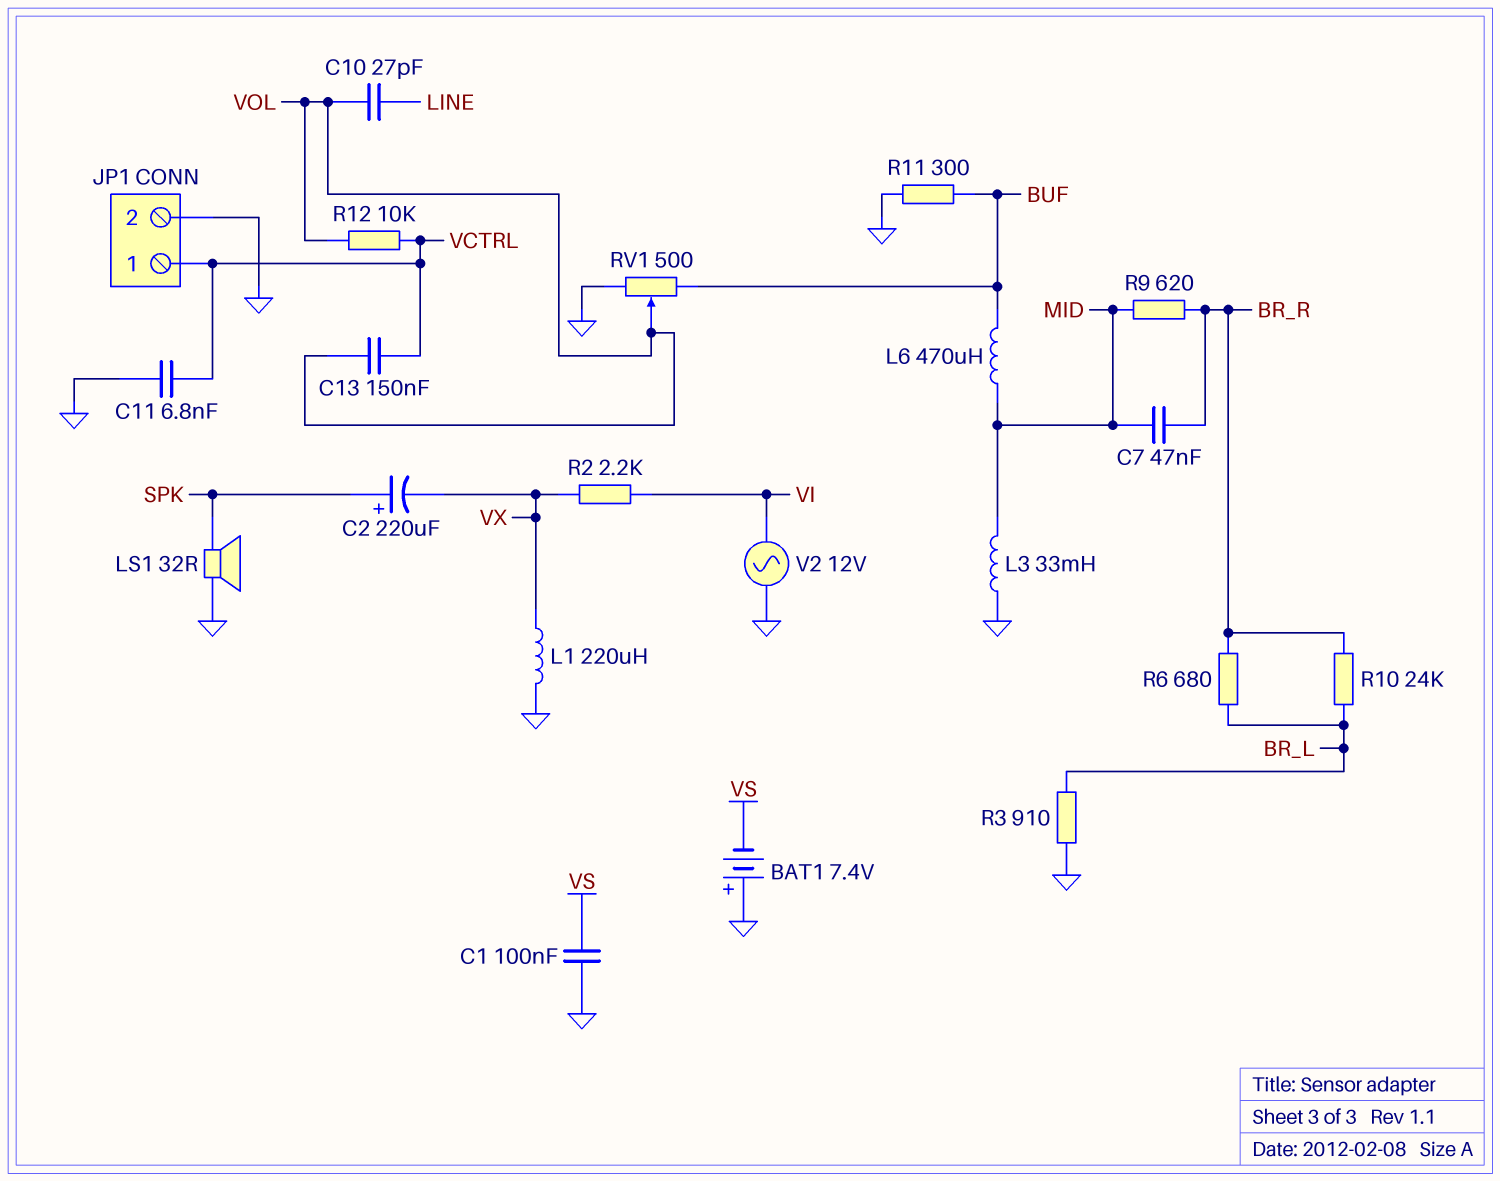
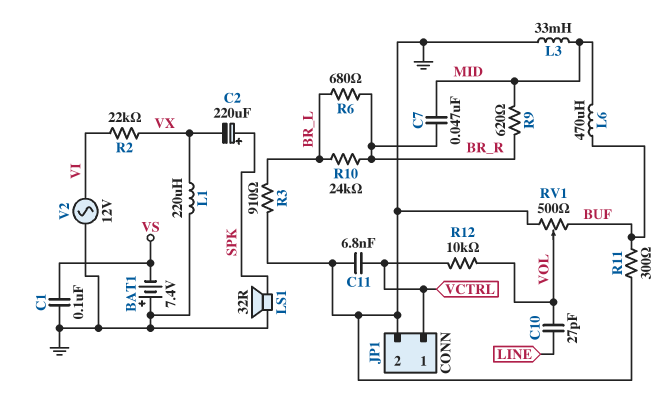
C13: 150nF (VCTRL, VOL) -> none
R2: 2.2k (VI, VX) -> 22k (VI, VX)

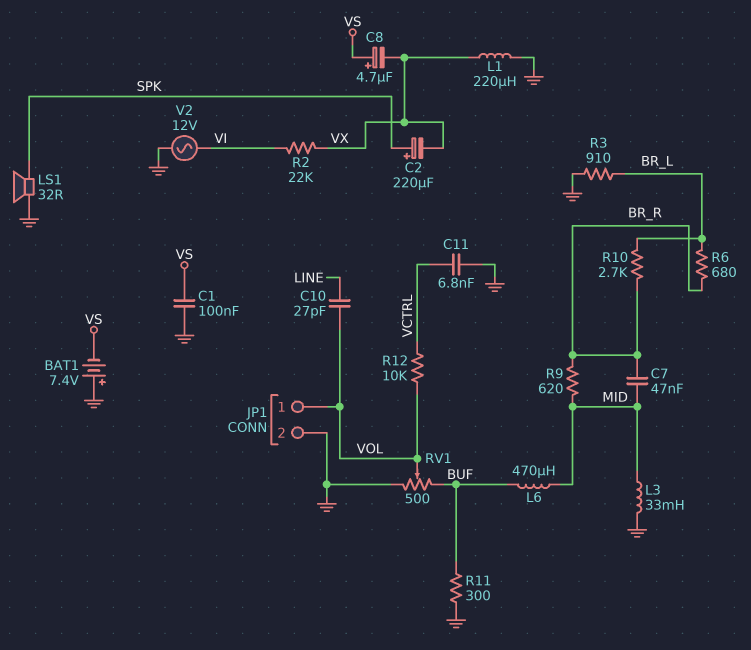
C8: none -> 4.7uF (plus VS, minus VX)
JP1 pin 1: VCTRL -> VOL
R10: 24k (BR_L, BR_R) -> 2.7k (BR_L, BR_R)

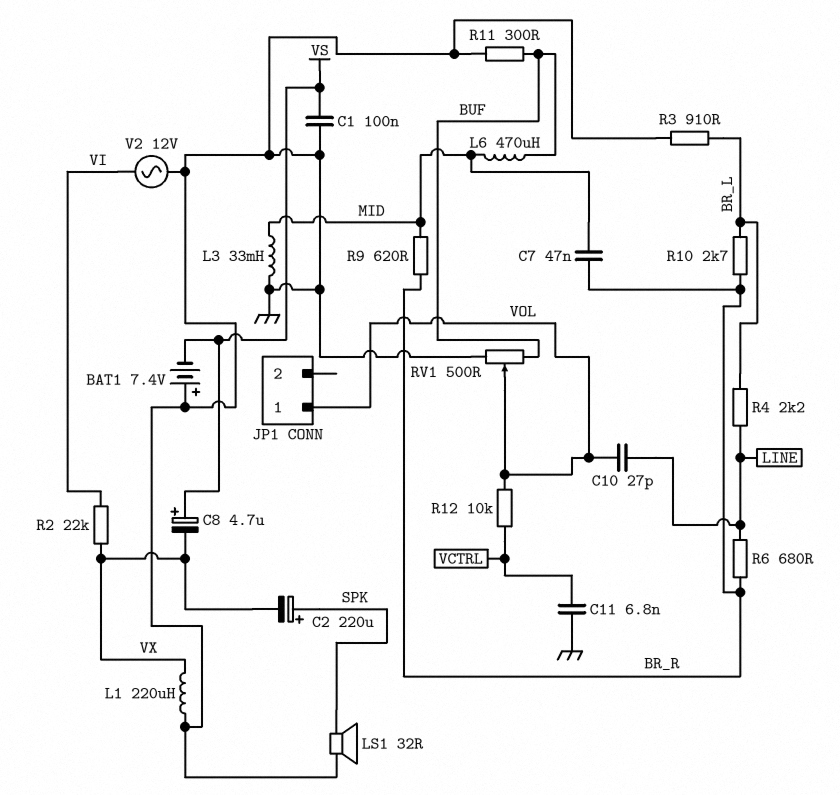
JP1 pin 2: GND -> none
R4: none -> 2.2k (BR_L, LINE)
R6: 680 (BR_L, BR_R) -> 680 (BR_R, LINE)

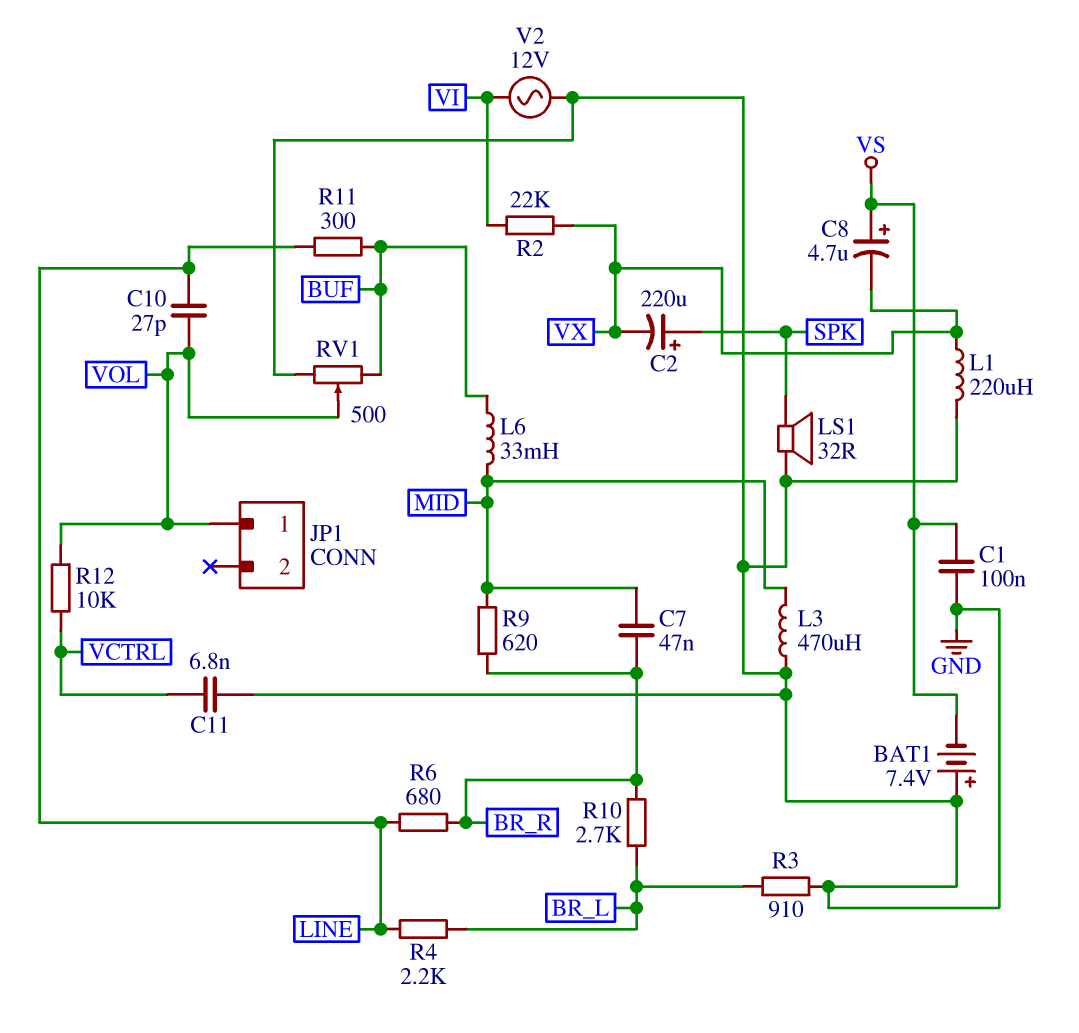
L3: 33mH (GND, MID) -> 470uH (GND, MID)
L6: 470uH (BUF, MID) -> 33mH (BUF, MID)
R11: 300 (BUF, GND) -> 300 (BUF, LINE)

